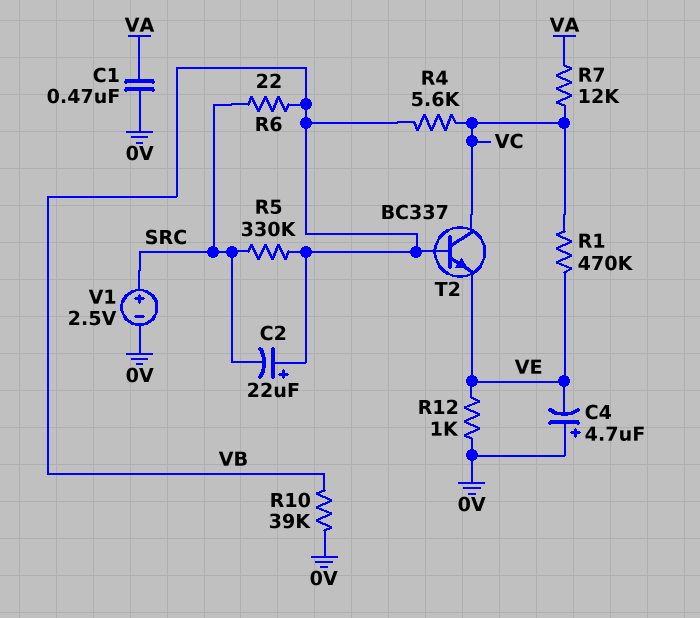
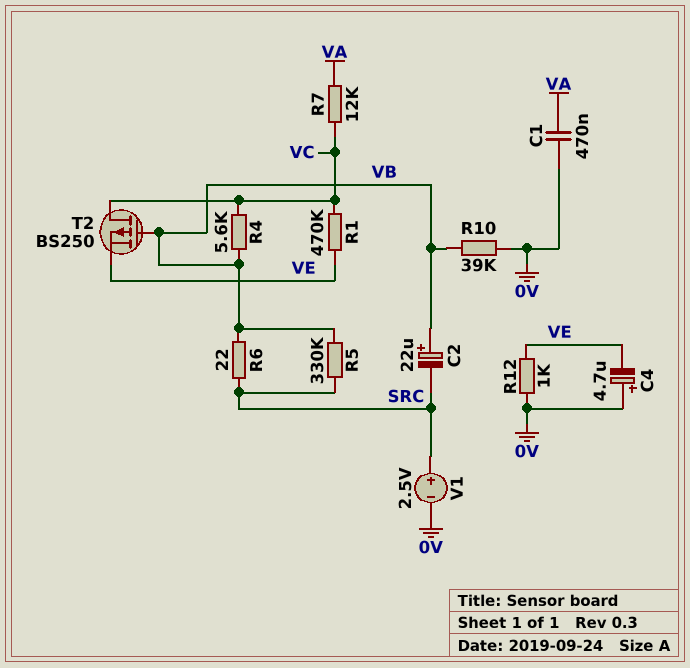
T2: NPN BC337 (B VB, C VC, E VE) -> PMOS BS250 (G VB, D VC, S VE)

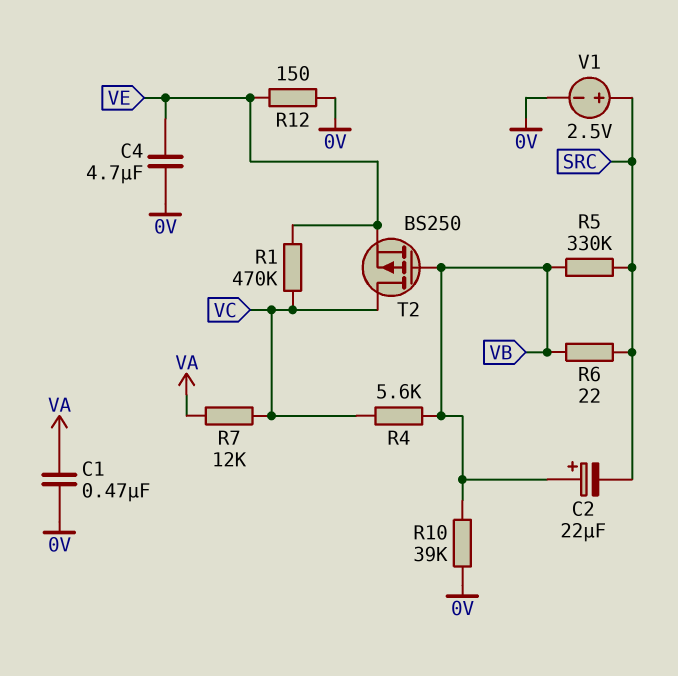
C4: 4.7uF (plus 0V, minus VE) -> 4.7uF (0V, VE)
R12: 1k (0V, VE) -> 150 (0V, VE)

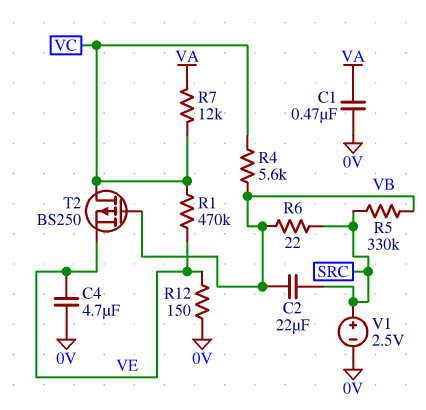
C2: 22uF (plus VB, minus SRC) -> 22uF (SRC, VB)
R10: 39k (0V, VB) -> none

